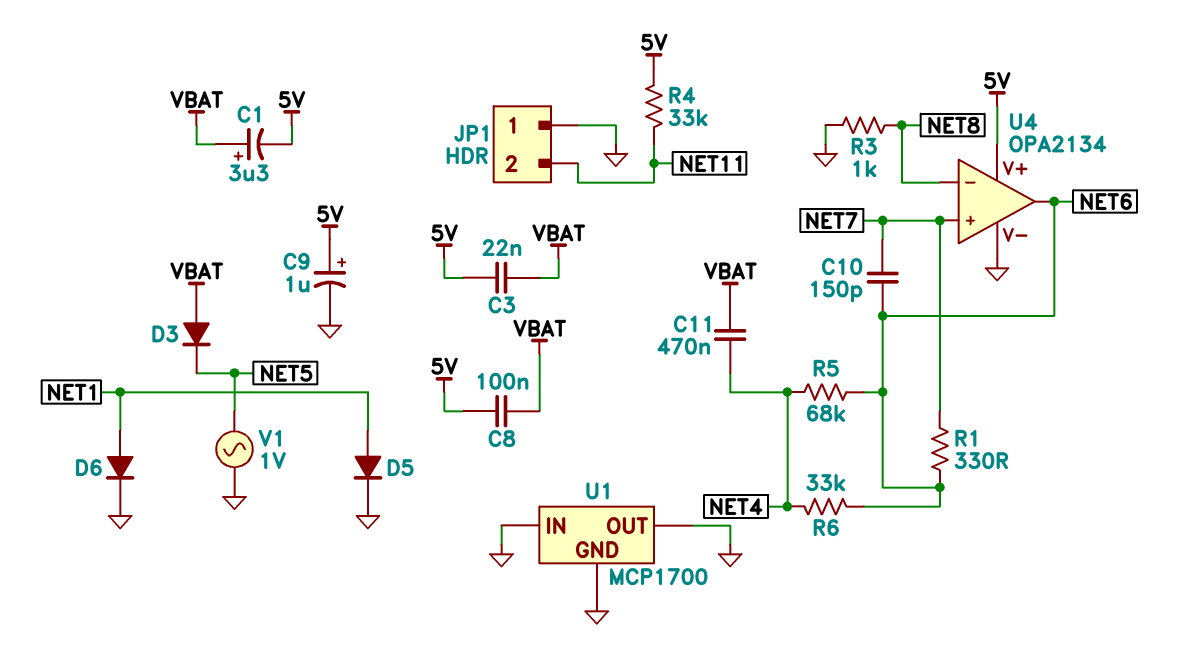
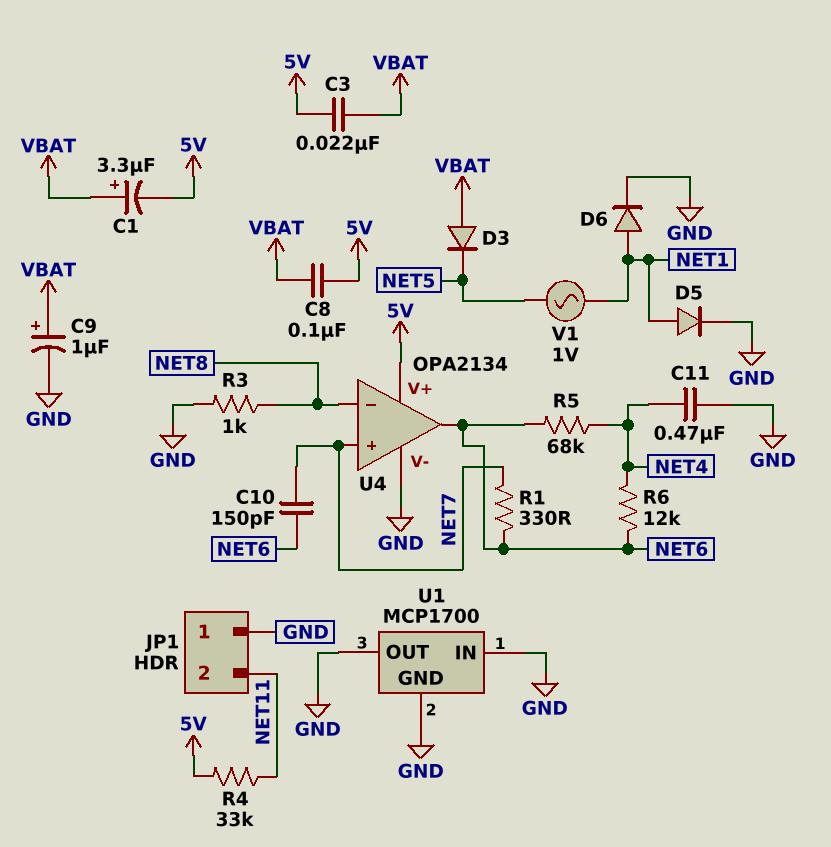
C9: 1uF (plus 5V, minus GND) -> 1uF (plus VBAT, minus GND)
C11: 470nF (NET4, VBAT) -> 470nF (GND, NET4)
R6: 33k (NET4, NET6) -> 12k (NET4, NET6)
V1: AC 1V (GND, NET5) -> AC 1V (NET1, NET5)

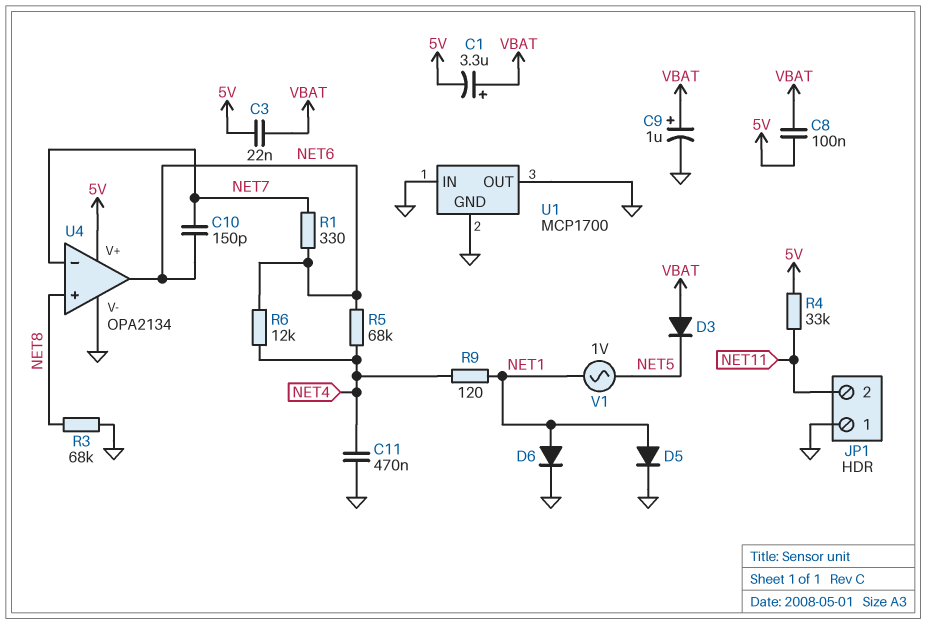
R3: 1k (GND, NET8) -> 68k (GND, NET8)
R9: none -> 120 (NET1, NET4)
U4 pin in+: NET7 -> NET8
U4 pin in-: NET8 -> NET7

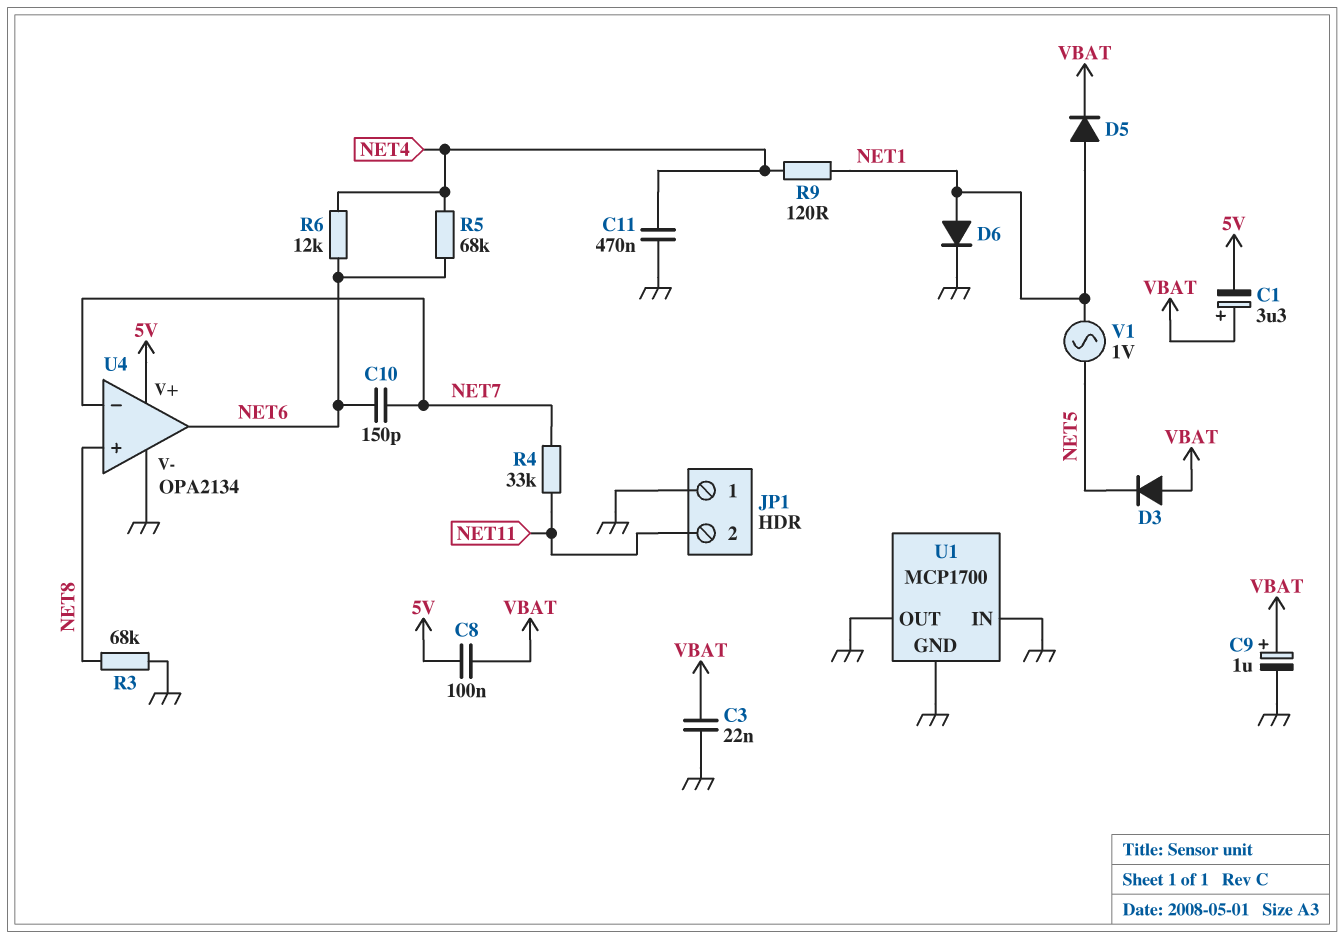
C3: 22nF (5V, VBAT) -> 22nF (GND, VBAT)
D5: diode (A NET1, K GND) -> diode (A NET1, K VBAT)
R1: 330 (NET6, NET7) -> none
R4: 33k (5V, NET11) -> 33k (NET7, NET11)

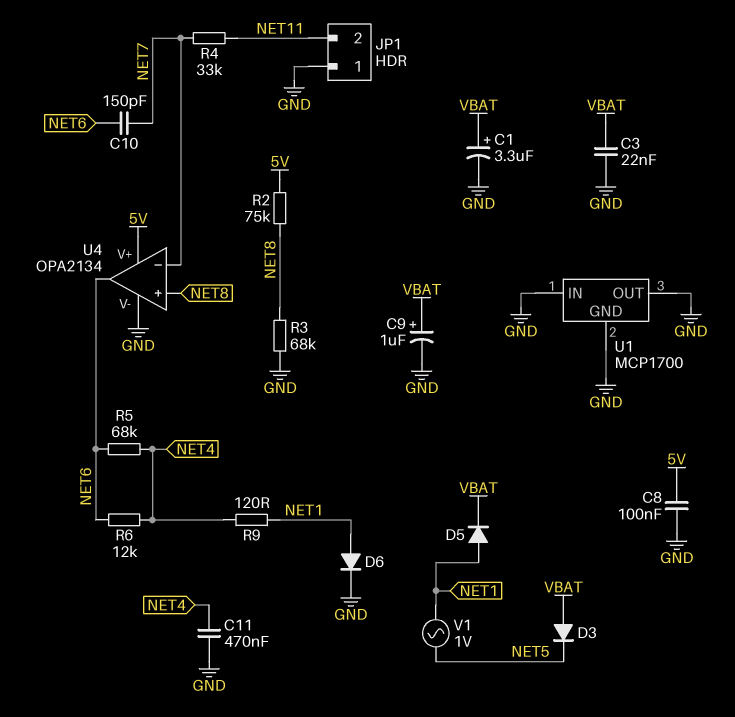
C1: 3.3uF (plus VBAT, minus 5V) -> 3.3uF (plus VBAT, minus GND)
C8: 100nF (5V, VBAT) -> 100nF (5V, GND)
R2: none -> 75k (5V, NET8)

